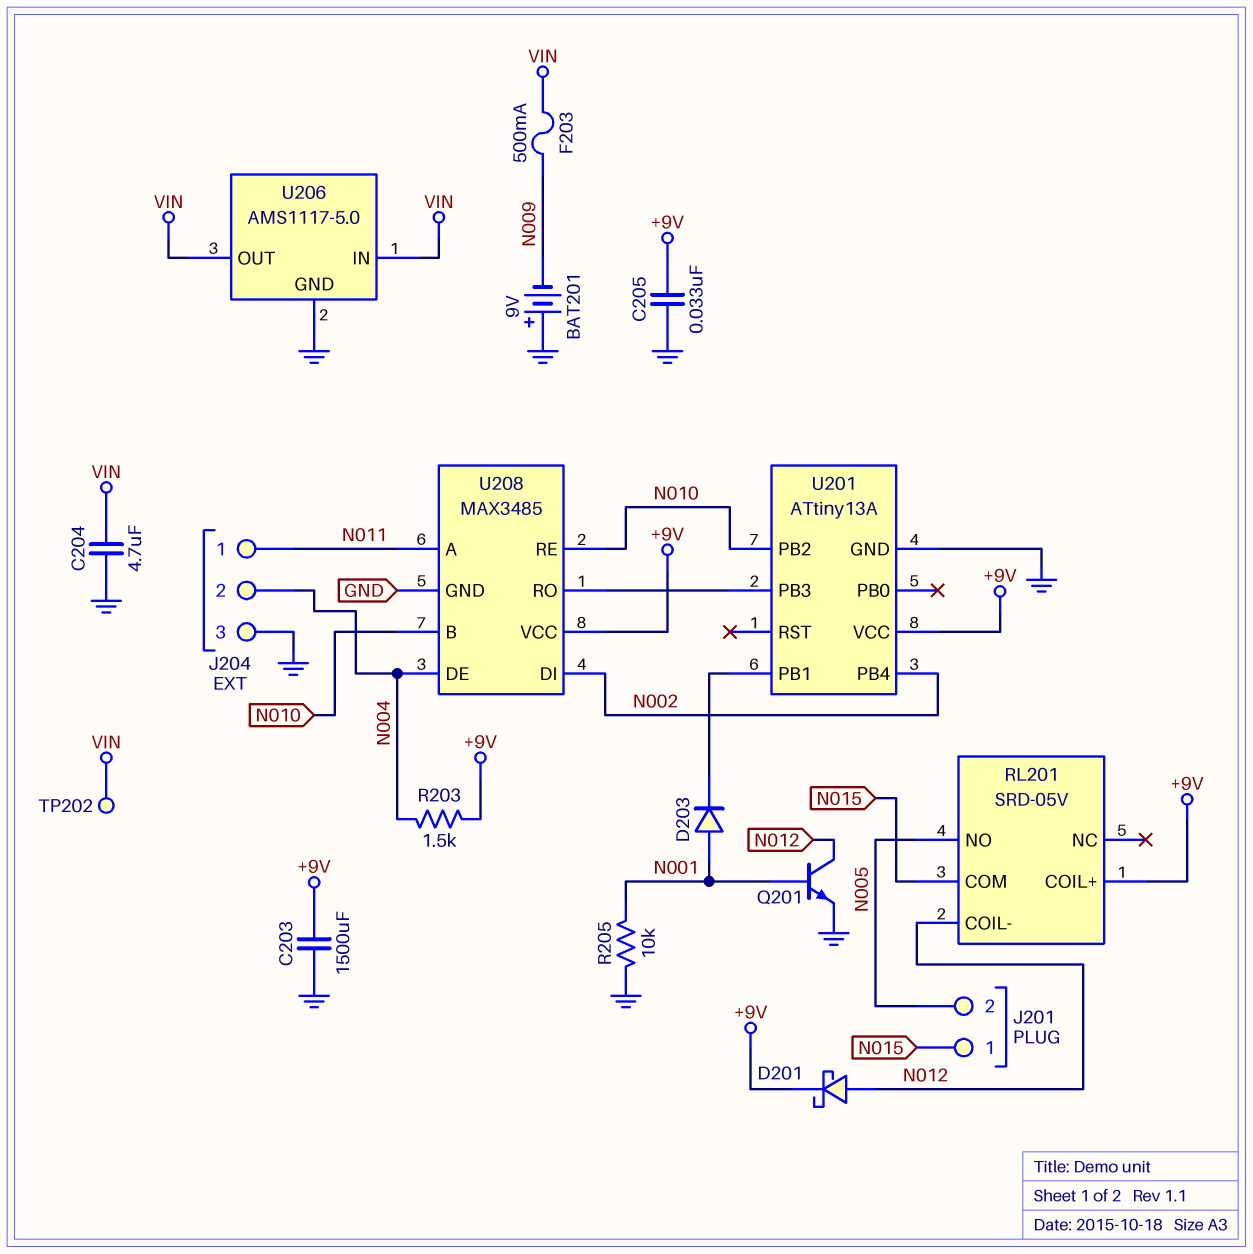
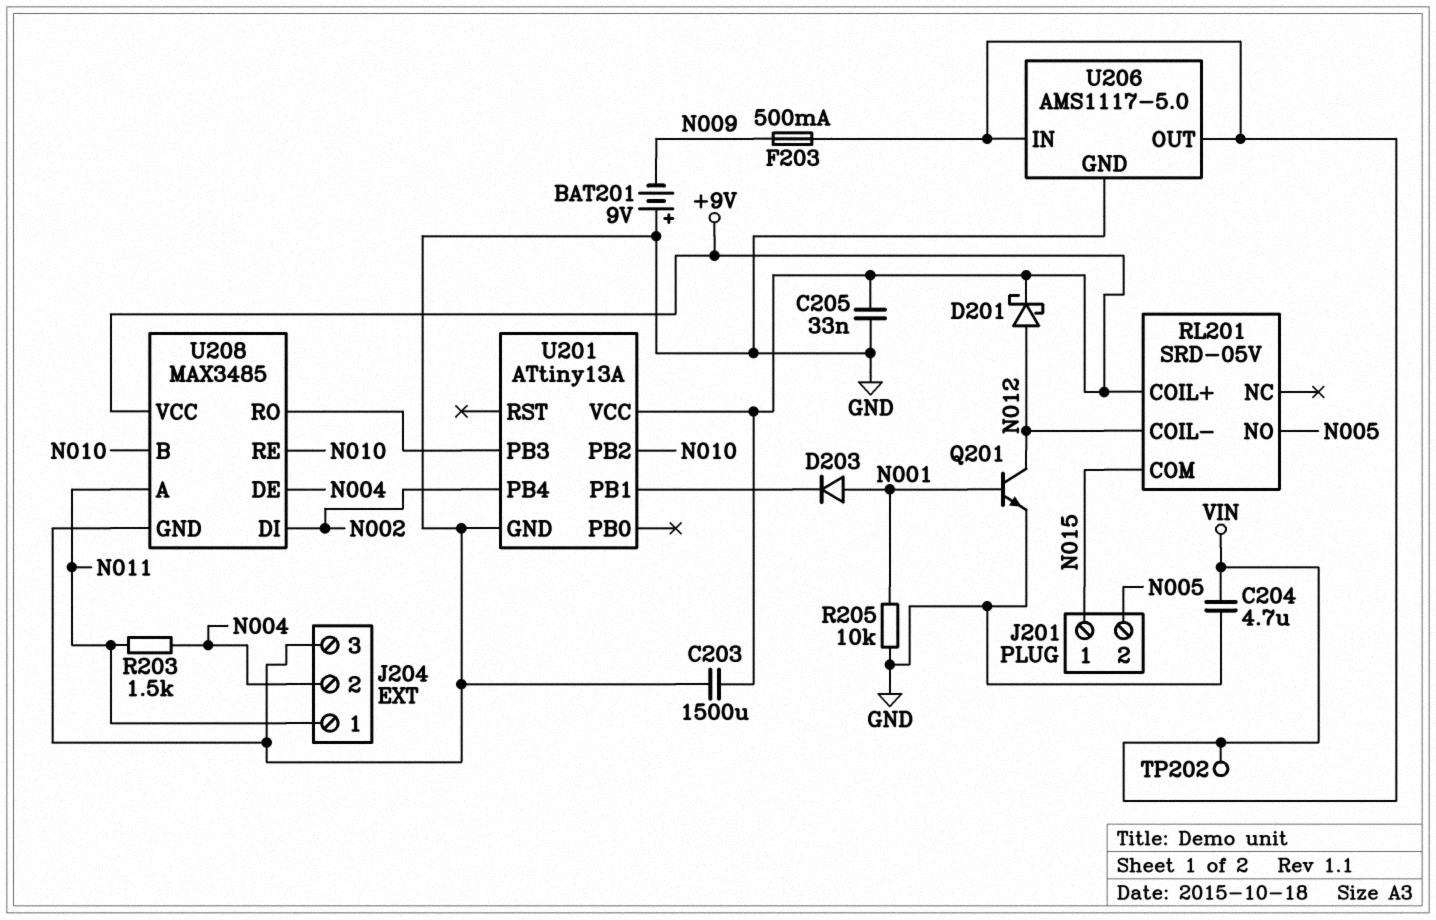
R203: 1.5k (+9V, N004) -> 1.5k (N004, N011)

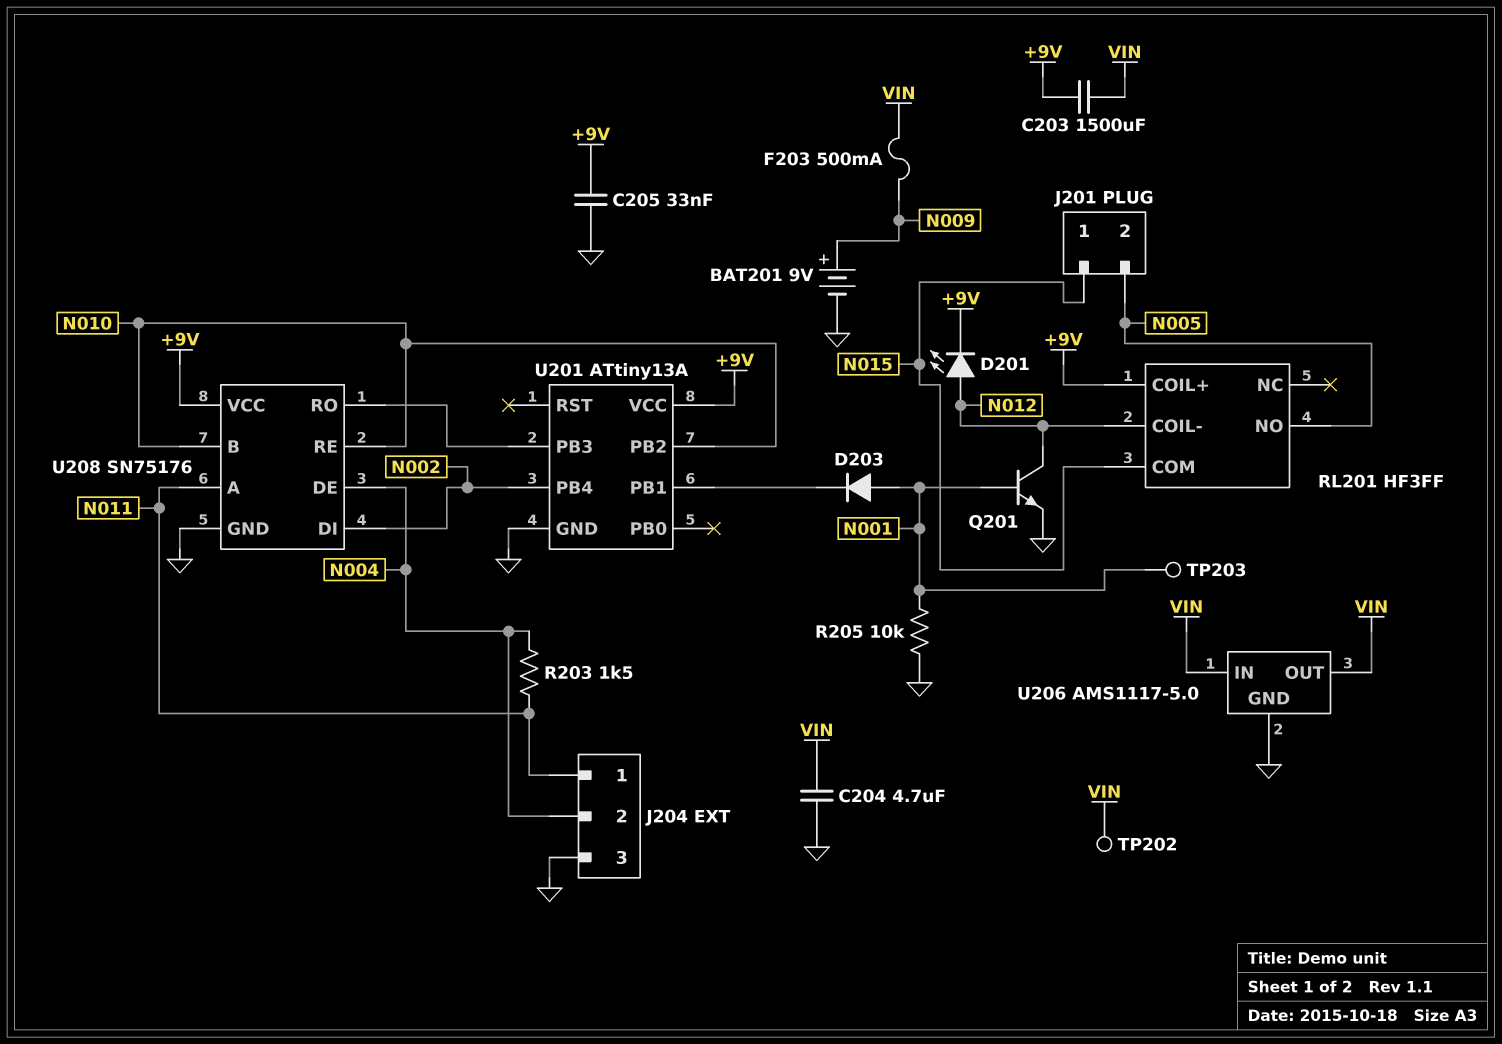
BAT201: 9V (plus GND, minus N009) -> 9V (plus N009, minus GND)
C203: 1500uF (+9V, GND) -> 1500uF (+9V, VIN)
D201: schottky (A N012, K +9V) -> LED (A N012, K +9V)
RL201: SRD-05V -> HF3FF
TP203: none -> test point (N001)
U208: MAX3485 -> SN75176

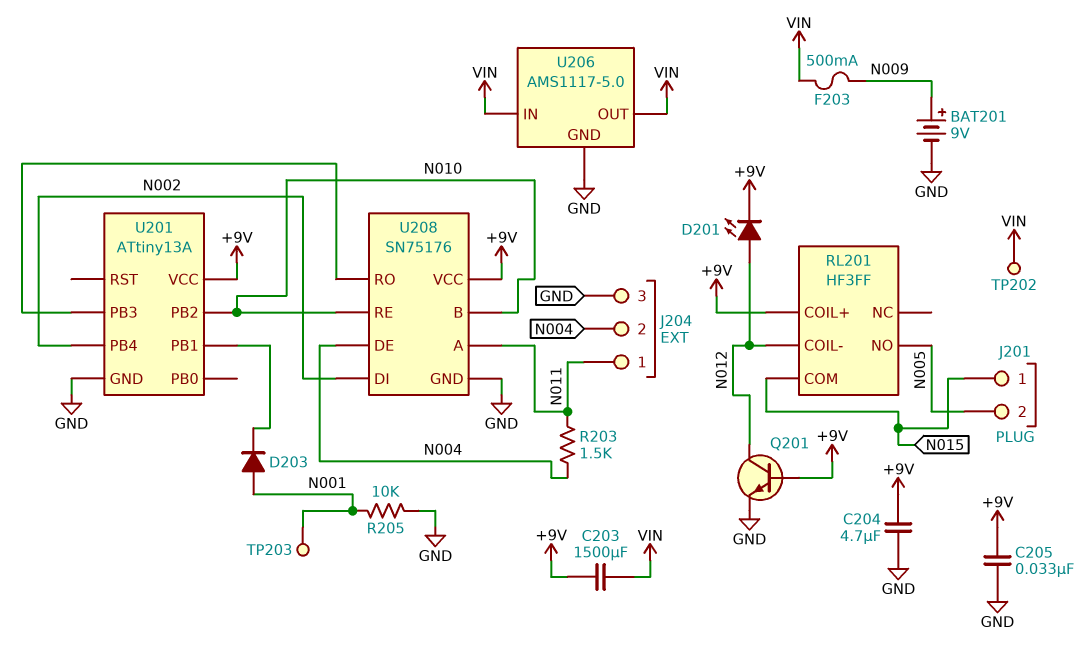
C204: 4.7uF (GND, VIN) -> 4.7uF (+9V, GND)
Q201: NPN (B N001, C N012, E GND) -> NPN (B +9V, C N012, E GND)

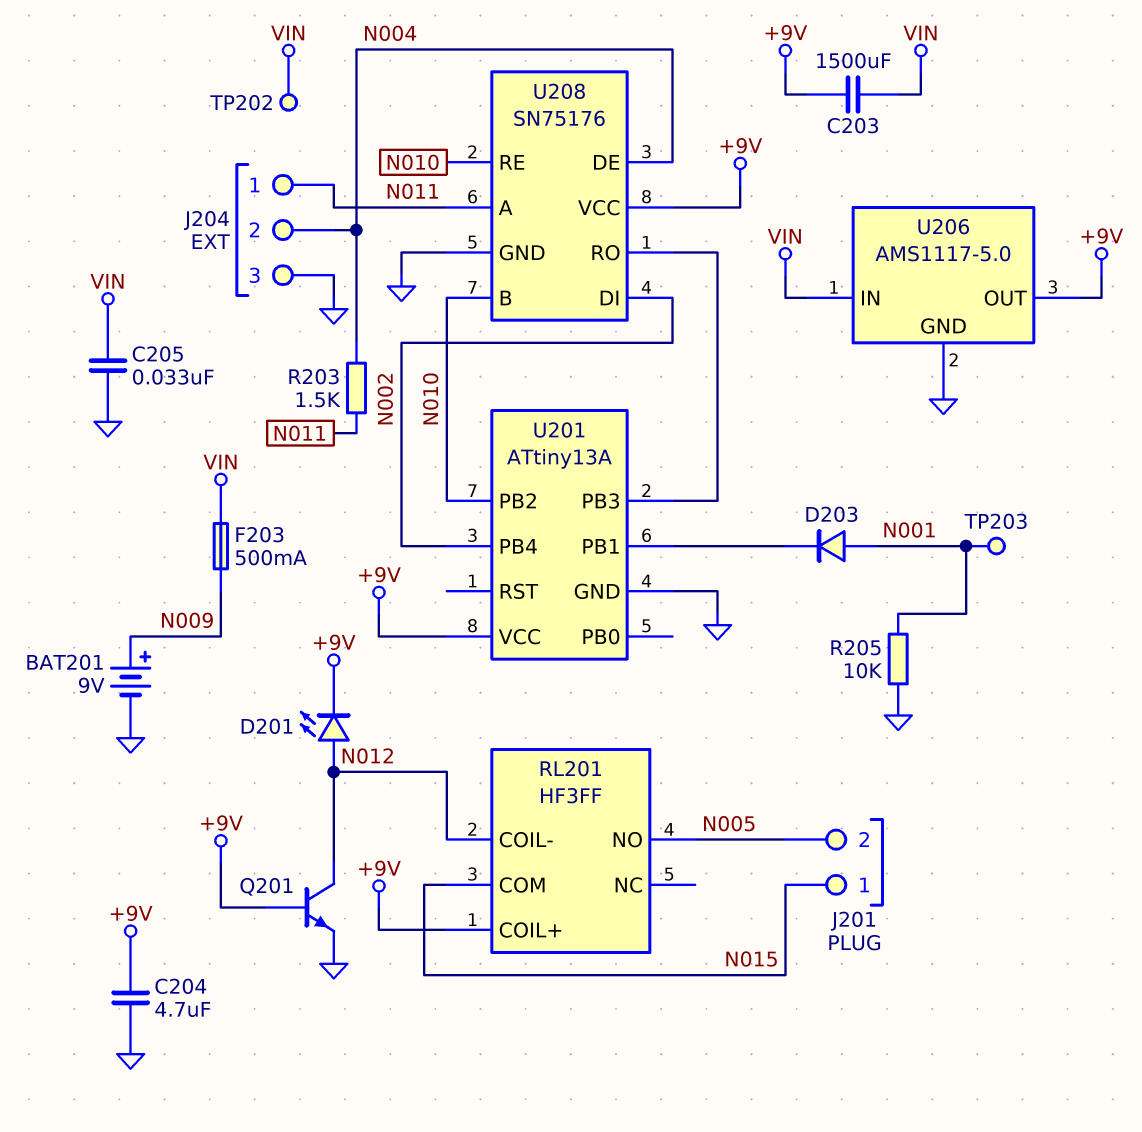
C205: 33nF (+9V, GND) -> 33nF (GND, VIN)
U206 pin OUT: VIN -> +9V

